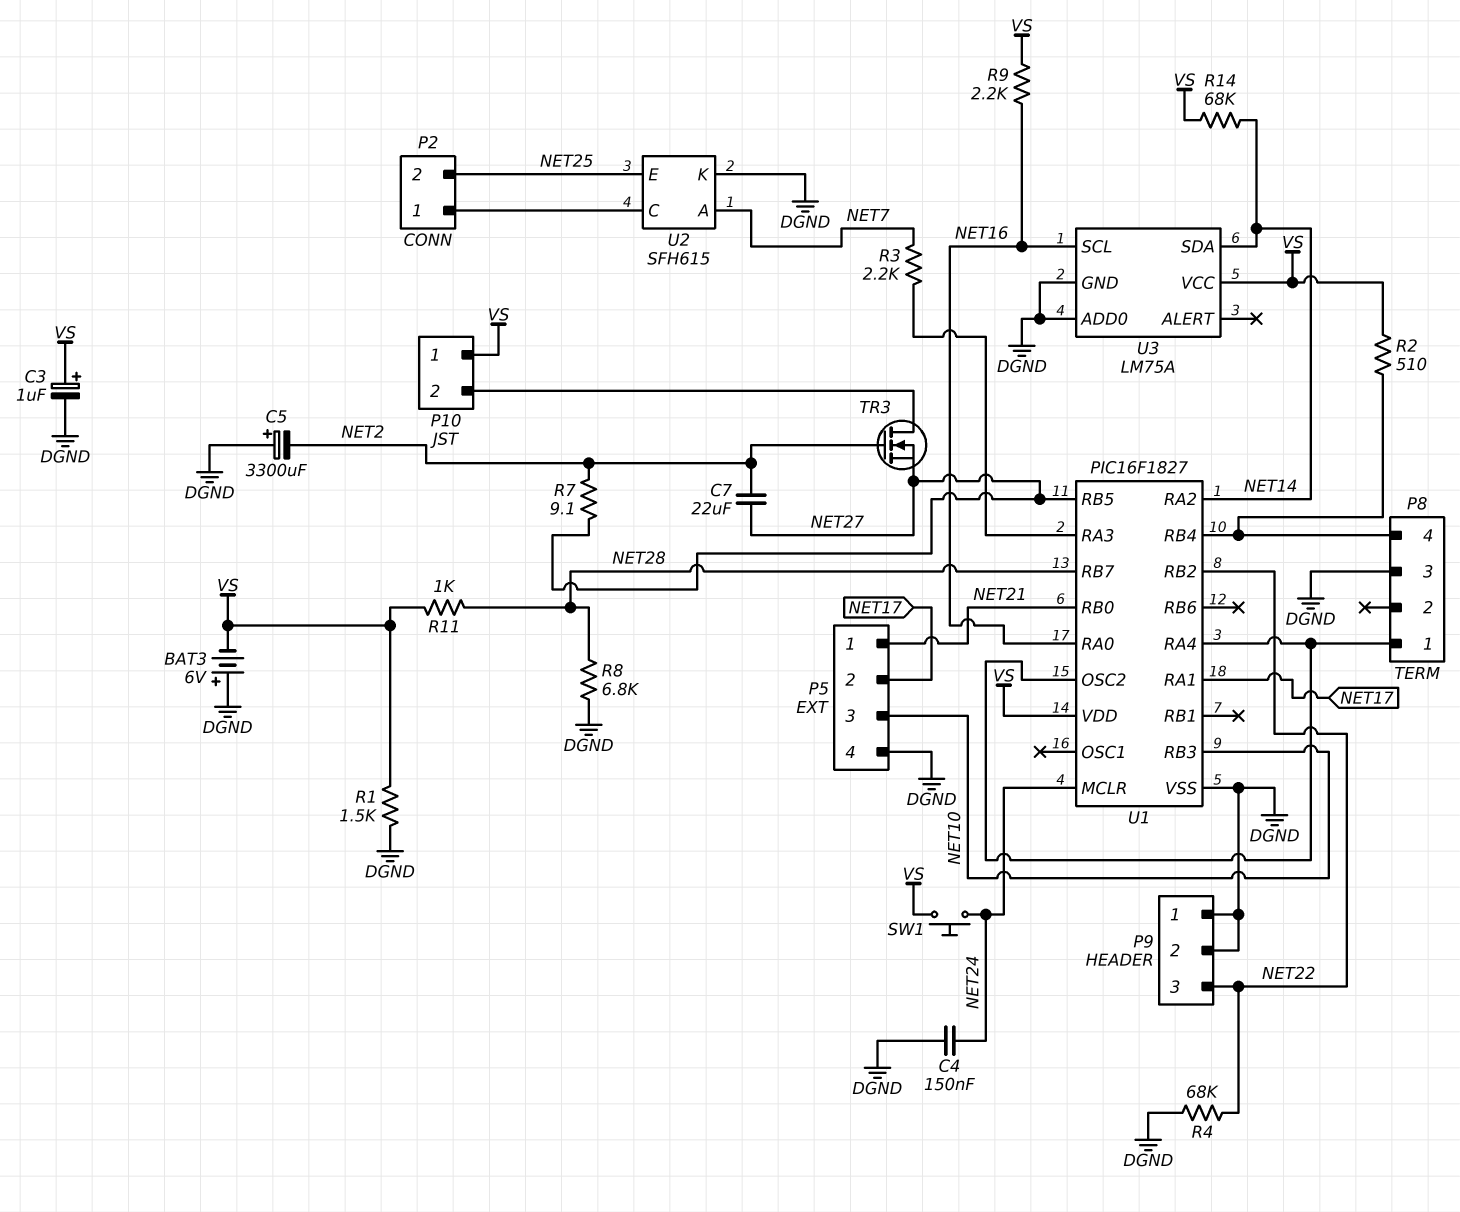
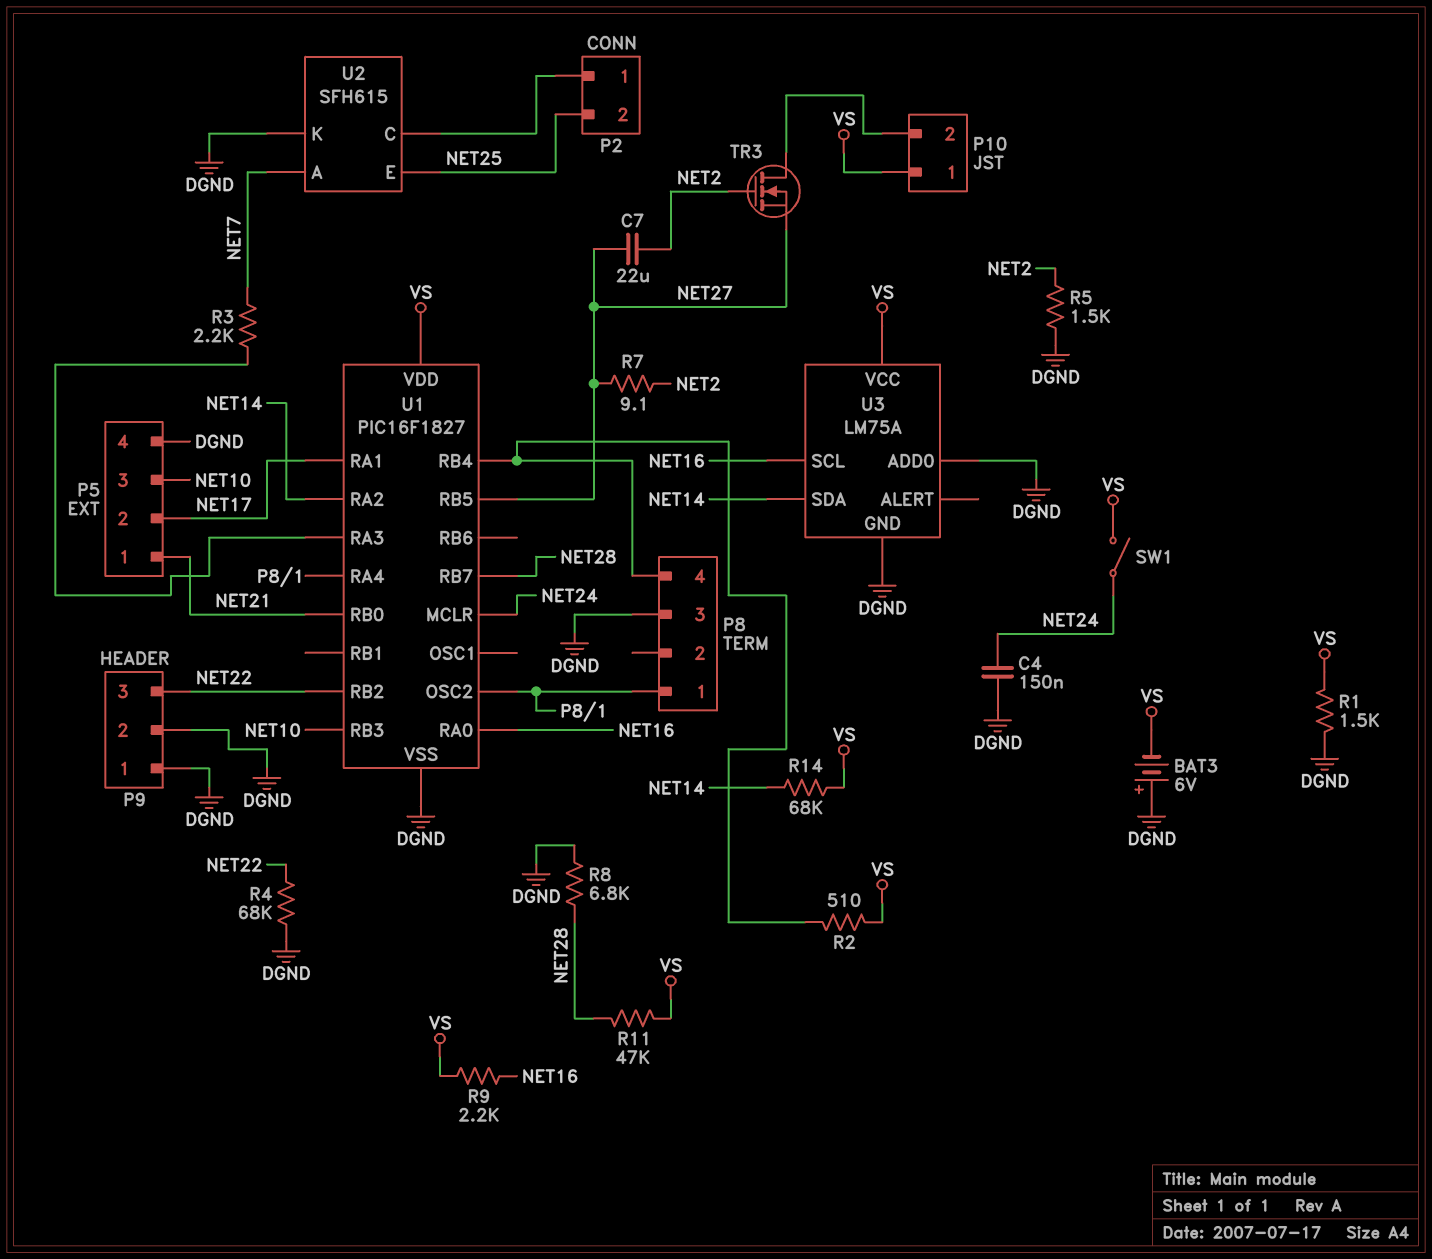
C3: 1uF (plus VS, minus DGND) -> none
C5: 3300uF (plus DGND, minus NET2) -> none
R5: none -> 1.5k (DGND, NET2)
R11: 1k (NET28, VS) -> 47k (NET28, VS)
SW1: button (NET24, VS) -> switch (NET24, VS)

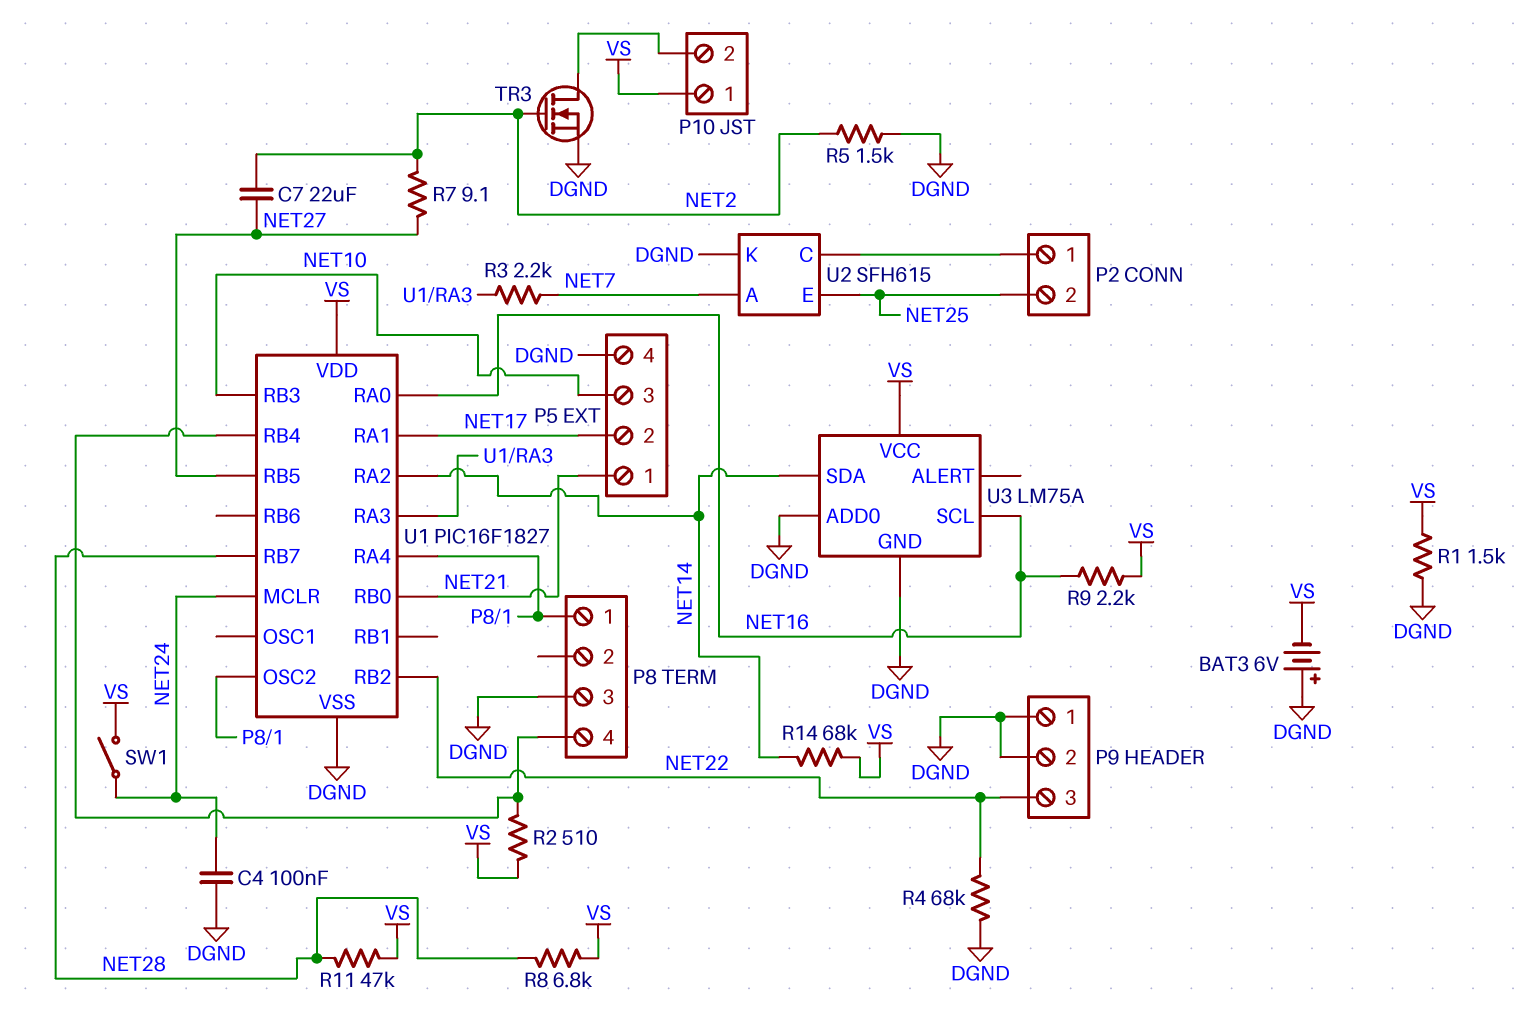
C4: 150nF (DGND, NET24) -> 100nF (DGND, NET24)
R8: 6.8k (DGND, NET28) -> 6.8k (NET28, VS)
TR3: NMOS (G NET2, D P10/2, S NET27) -> NMOS (G NET2, D P10/2, S DGND)

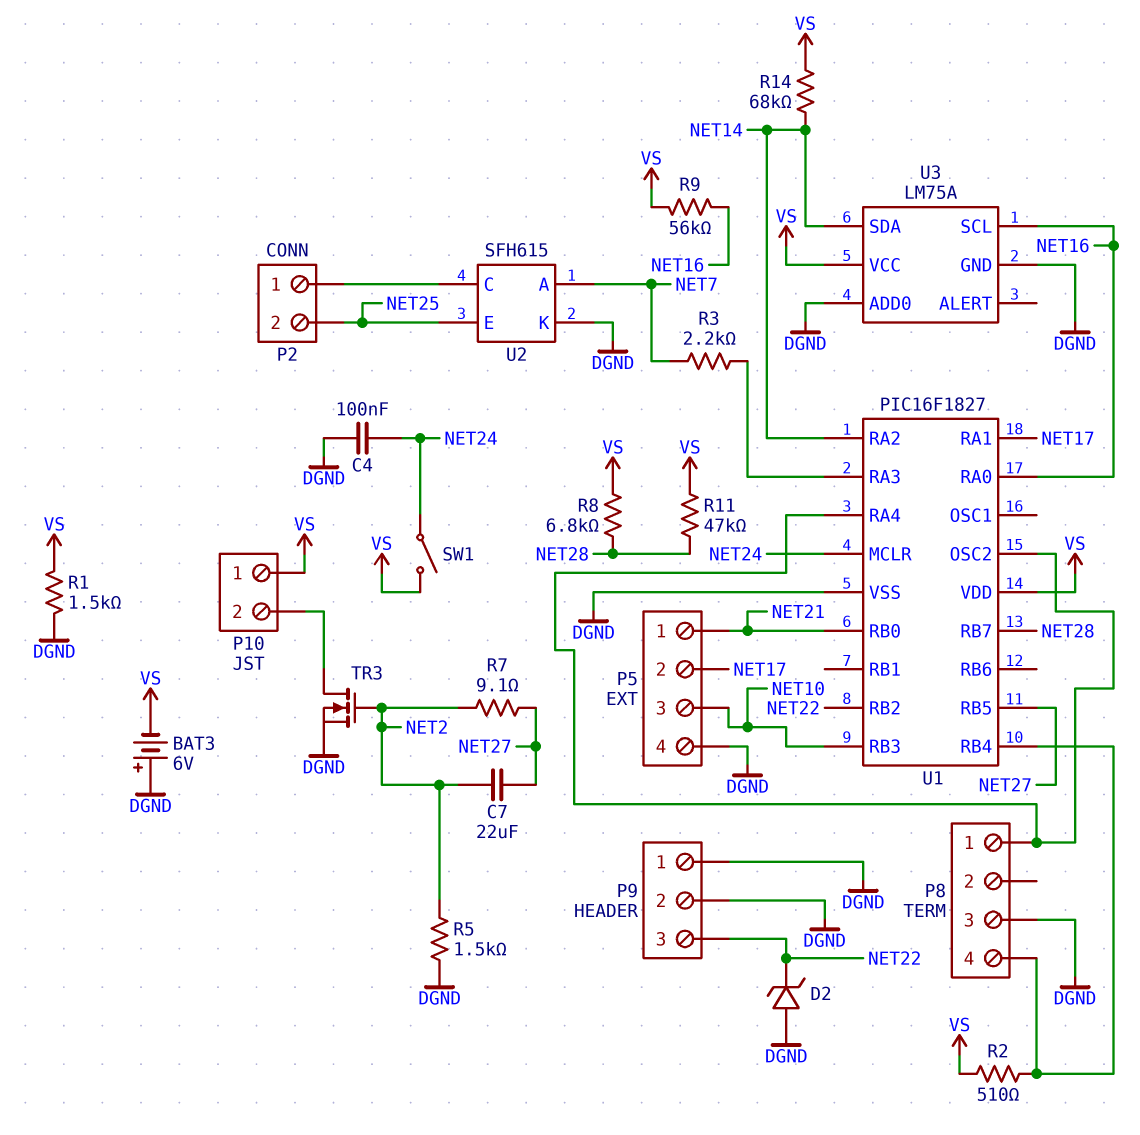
D2: none -> zener (A DGND, K NET22)
R4: 68k (DGND, NET22) -> none
R9: 2.2k (NET16, VS) -> 56k (NET16, VS)

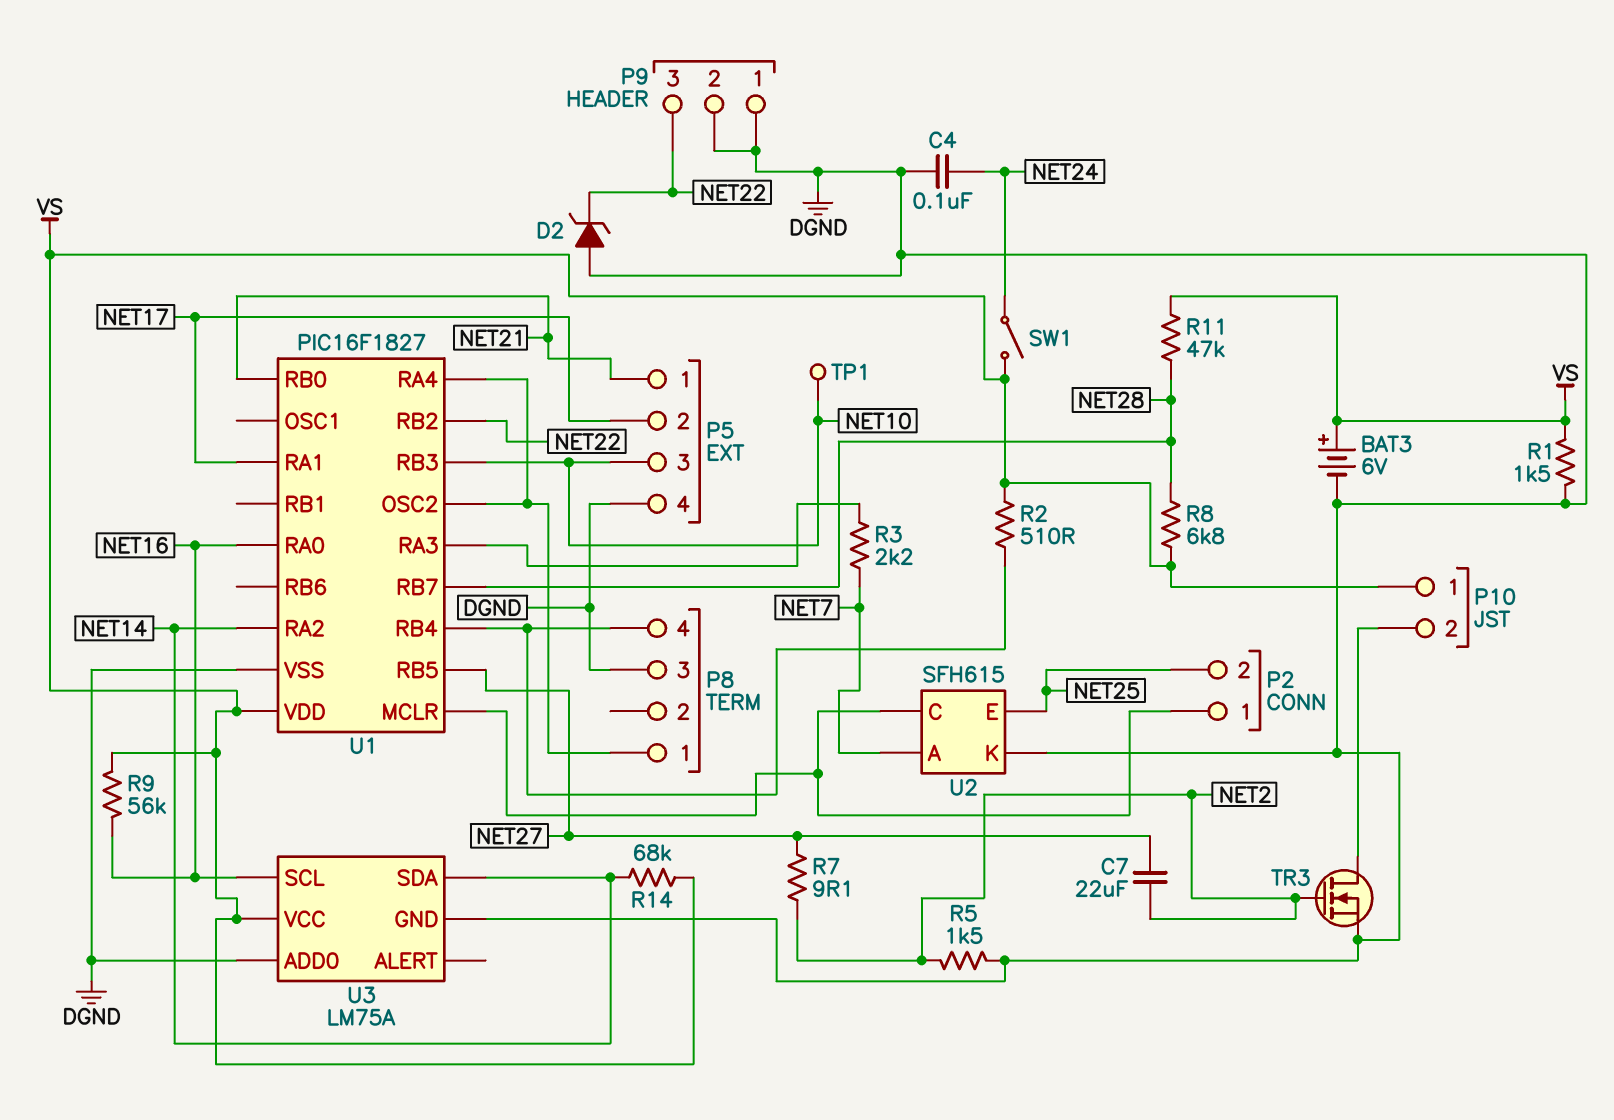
BAT3: 6V (plus DGND, minus VS) -> 6V (plus VS, minus DGND)
TP1: none -> test point (NET10)
U1 pin MCLR: NET24 -> P2/1

